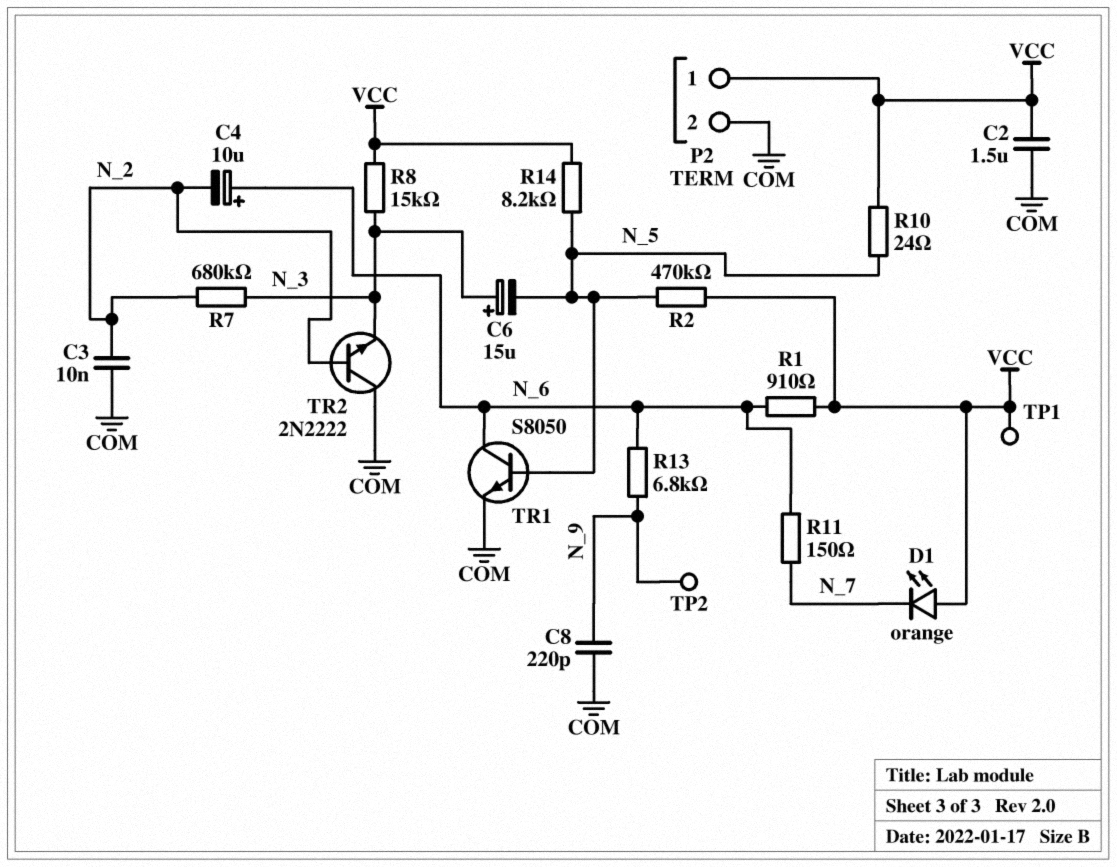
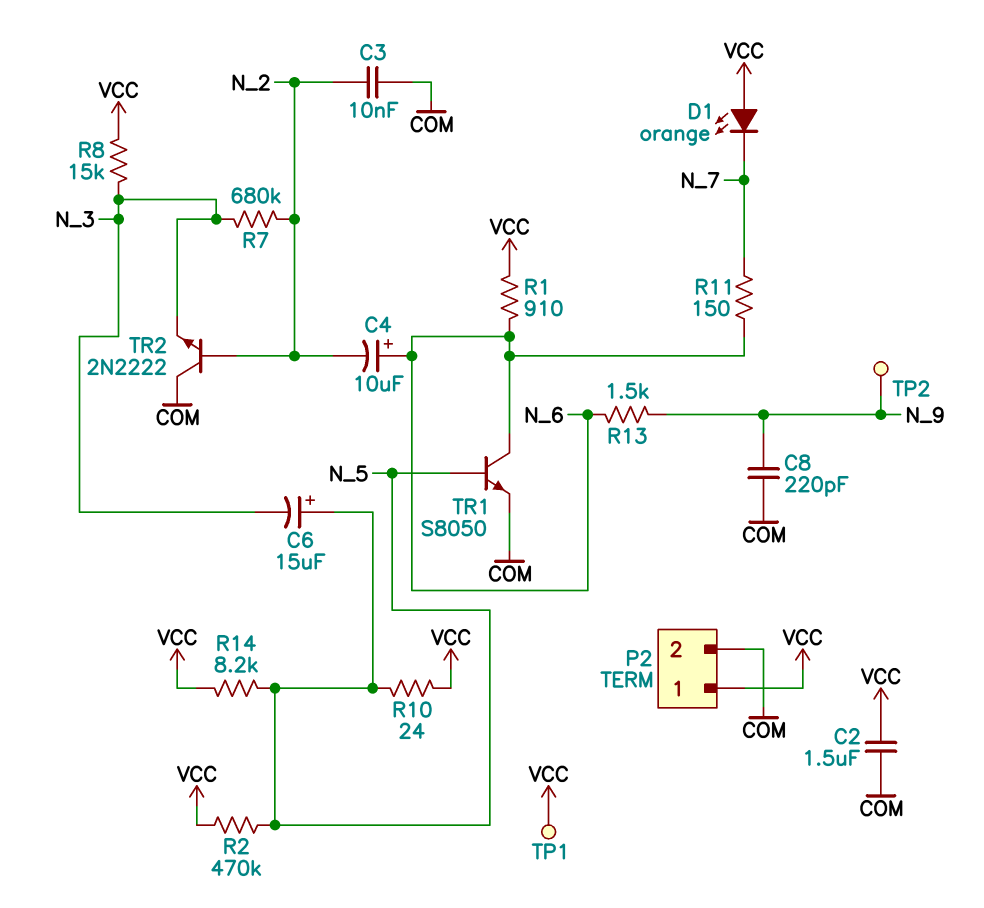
C6: 15uF (plus N_3, minus N_5) -> 15uF (plus N_5, minus N_3)
R13: 6.8k (N_6, N_9) -> 1.5k (N_6, N_9)

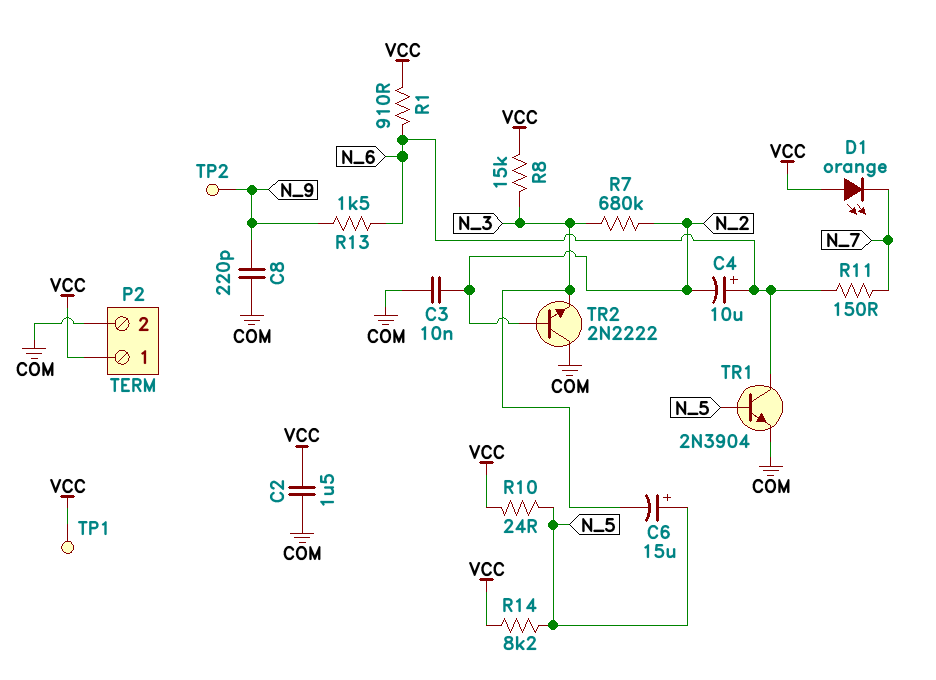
R2: 470k (N_5, VCC) -> none
TR1: NPN S8050 (B N_5, C N_6, E COM) -> NPN 2N3904 (B N_5, C N_6, E COM)

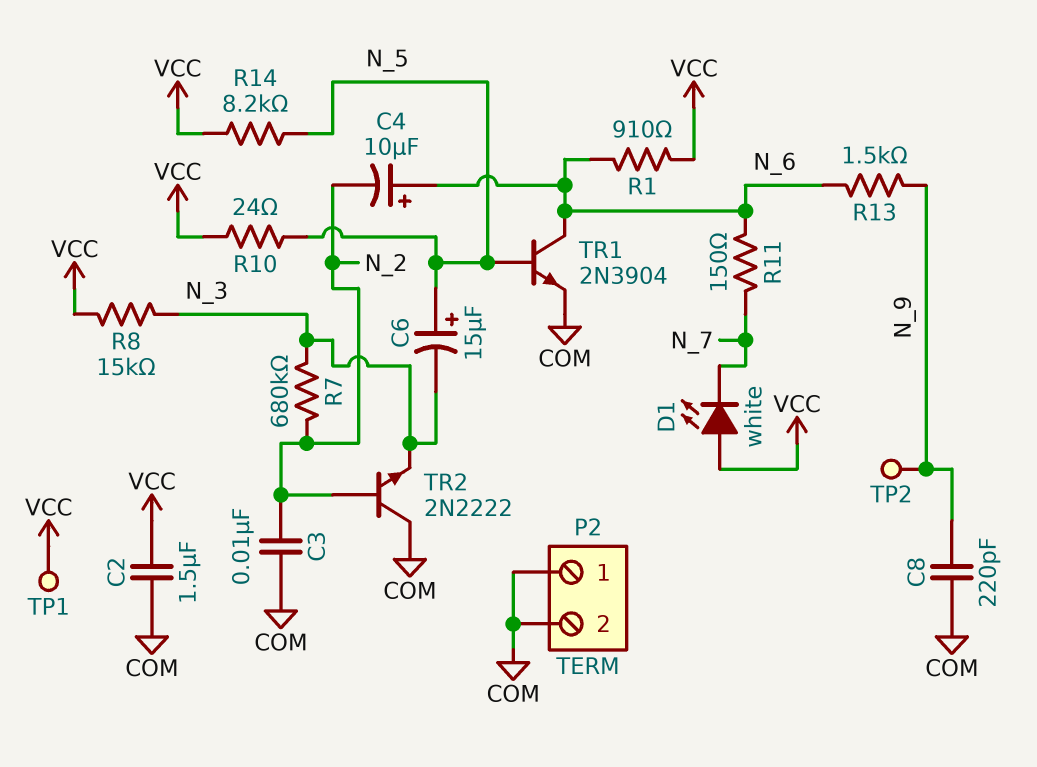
D1: LED orange (A VCC, K N_7) -> LED white (A VCC, K N_7)
P2 pin 1: VCC -> COM

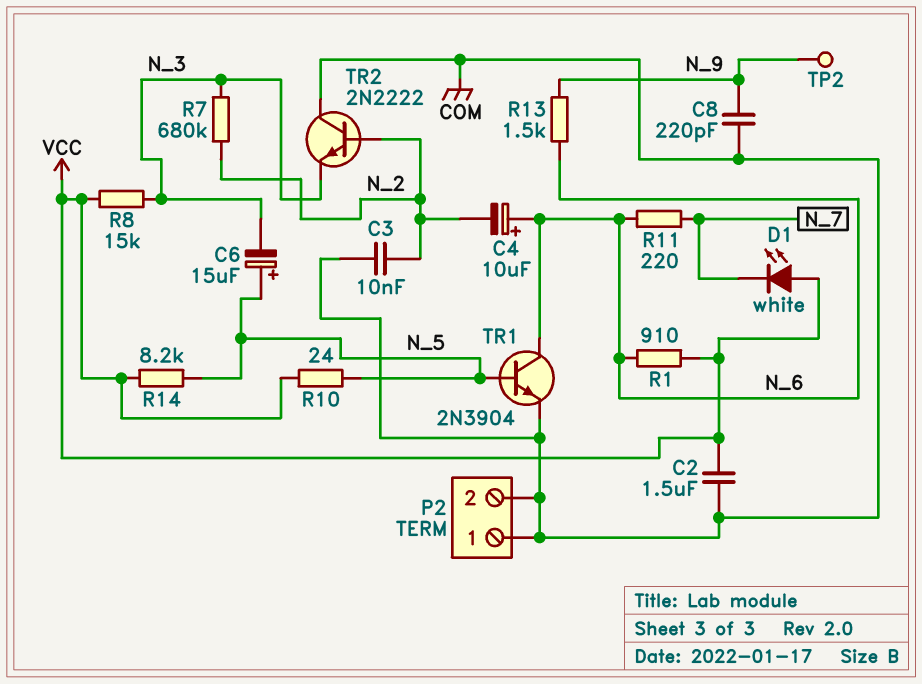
R11: 150 (N_6, N_7) -> 220 (N_6, N_7)
TP1: test point (VCC) -> none

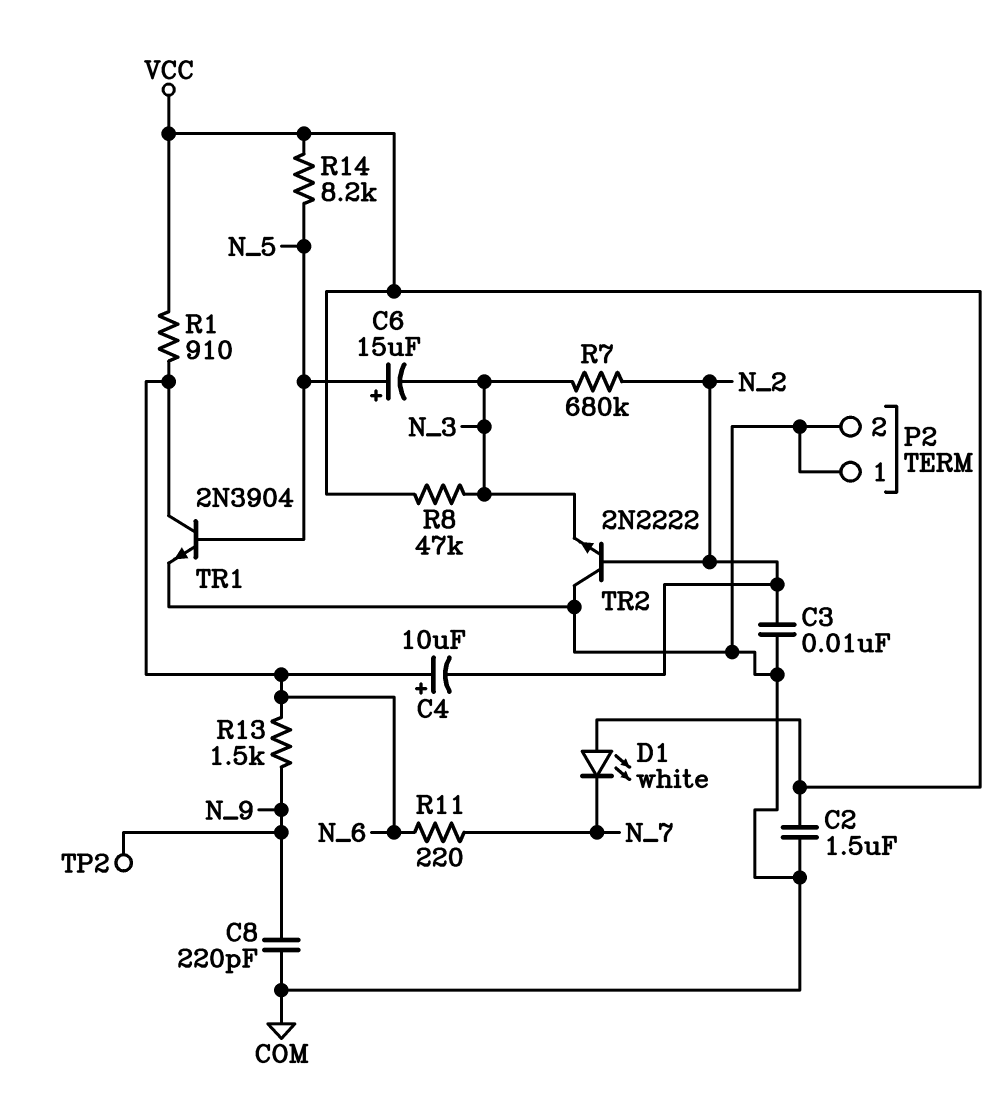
R8: 15k (N_3, VCC) -> 47k (N_3, VCC)
R10: 24 (N_5, VCC) -> none

